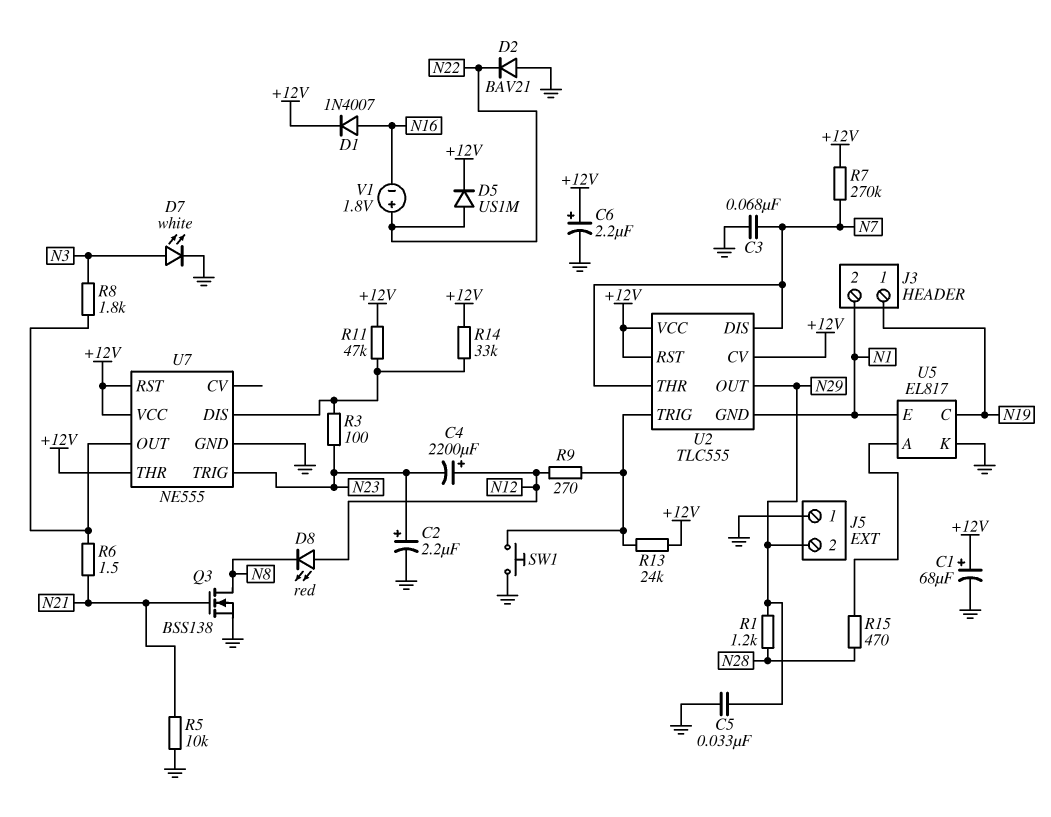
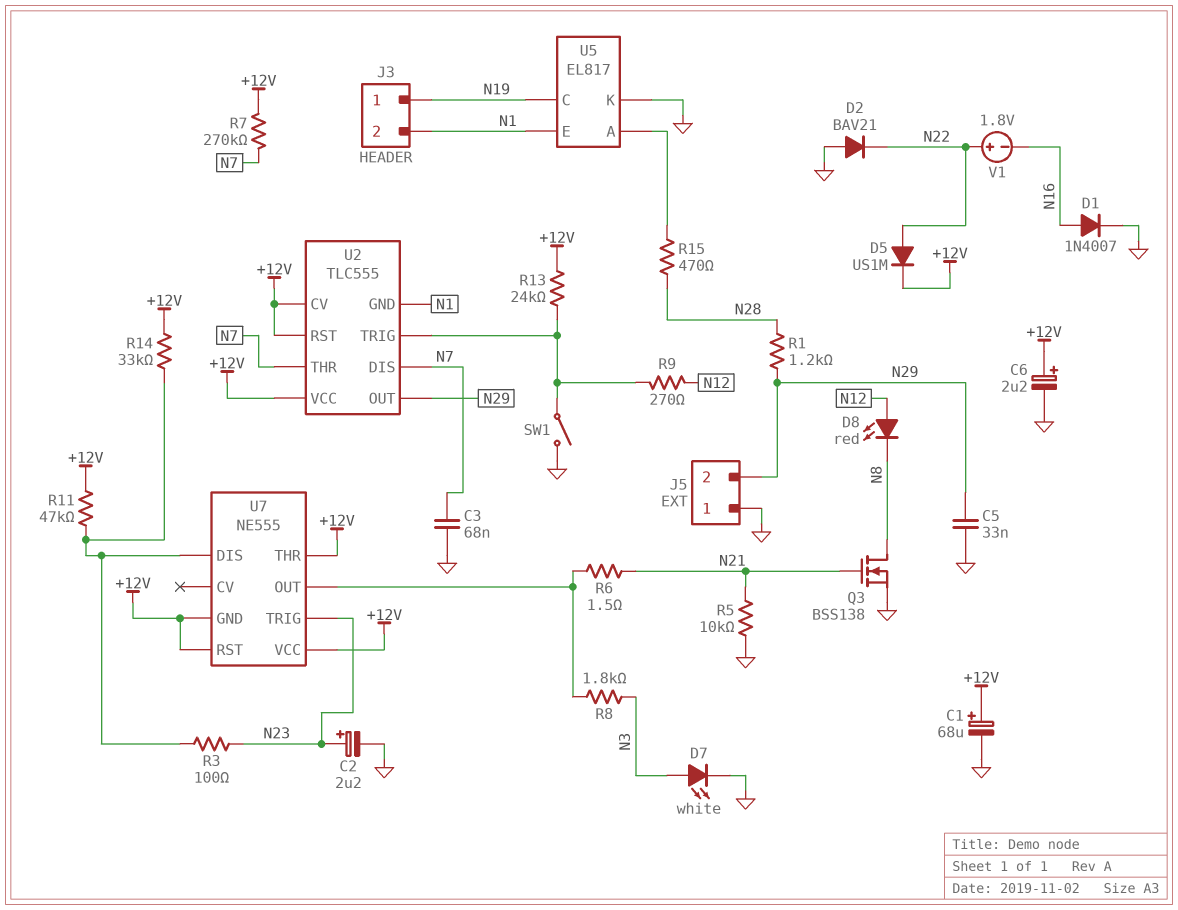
C4: 2200uF (plus N12, minus N23) -> none
D1: diode 1N4007 (A N16, K +12V) -> diode 1N4007 (A N16, K GND)
SW1: button (GND, U2/TRIG) -> switch (GND, U2/TRIG)
U7 pin GND: GND -> +12V

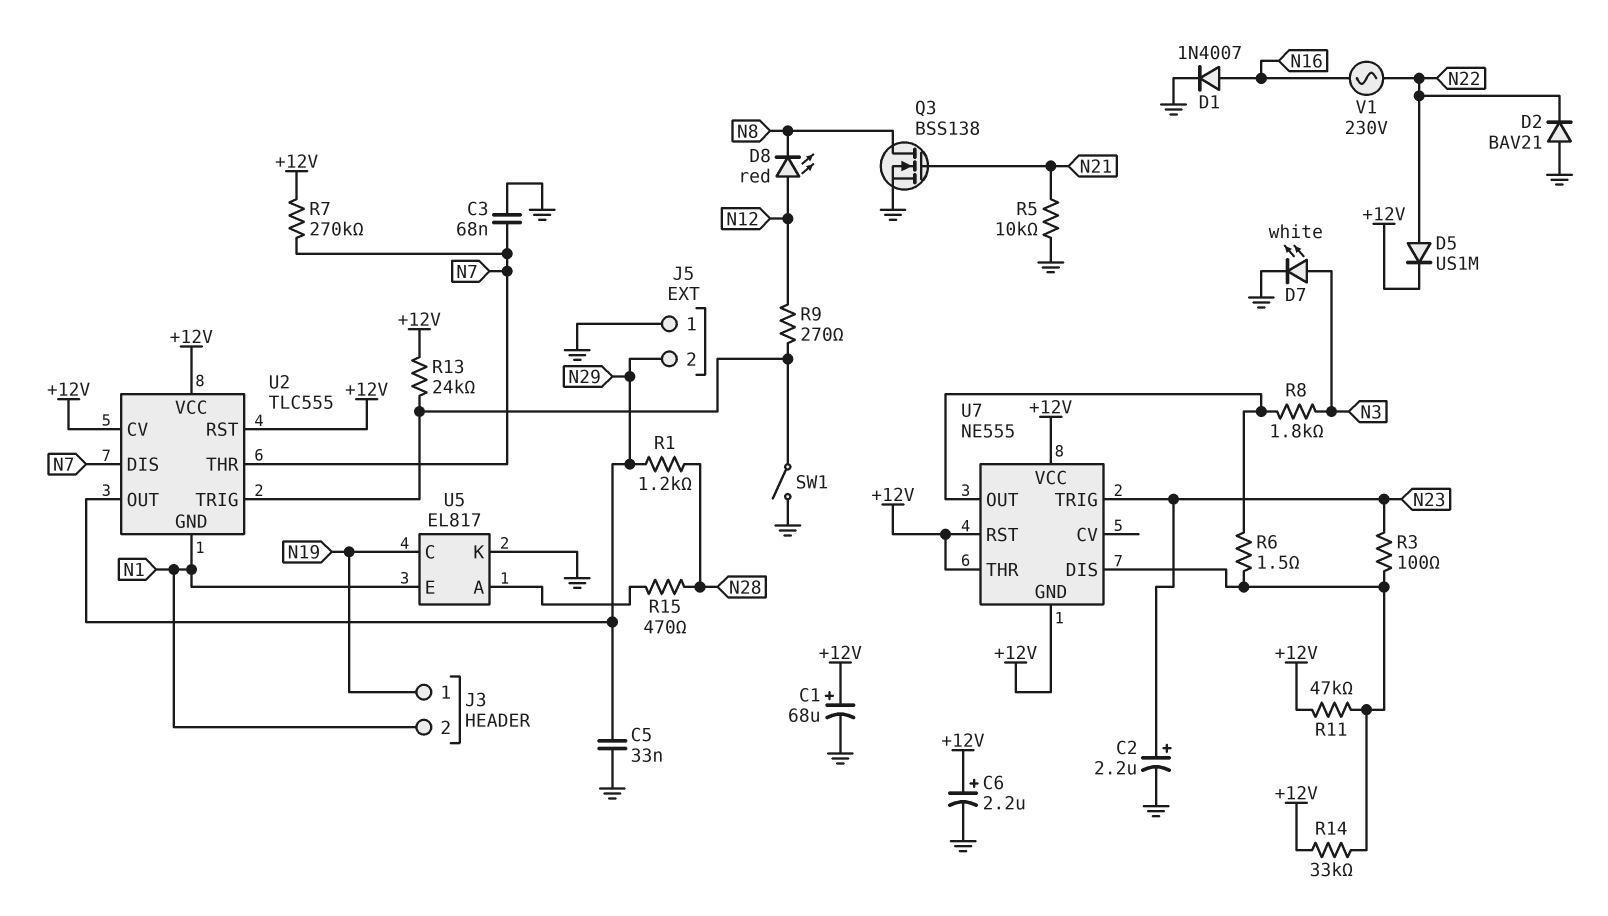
R6: 1.5 (N21, U7/OUT) -> 1.5 (U7/DIS, U7/OUT)
V1: 1.8V (plus N22, minus N16) -> AC 230V (N16, N22)

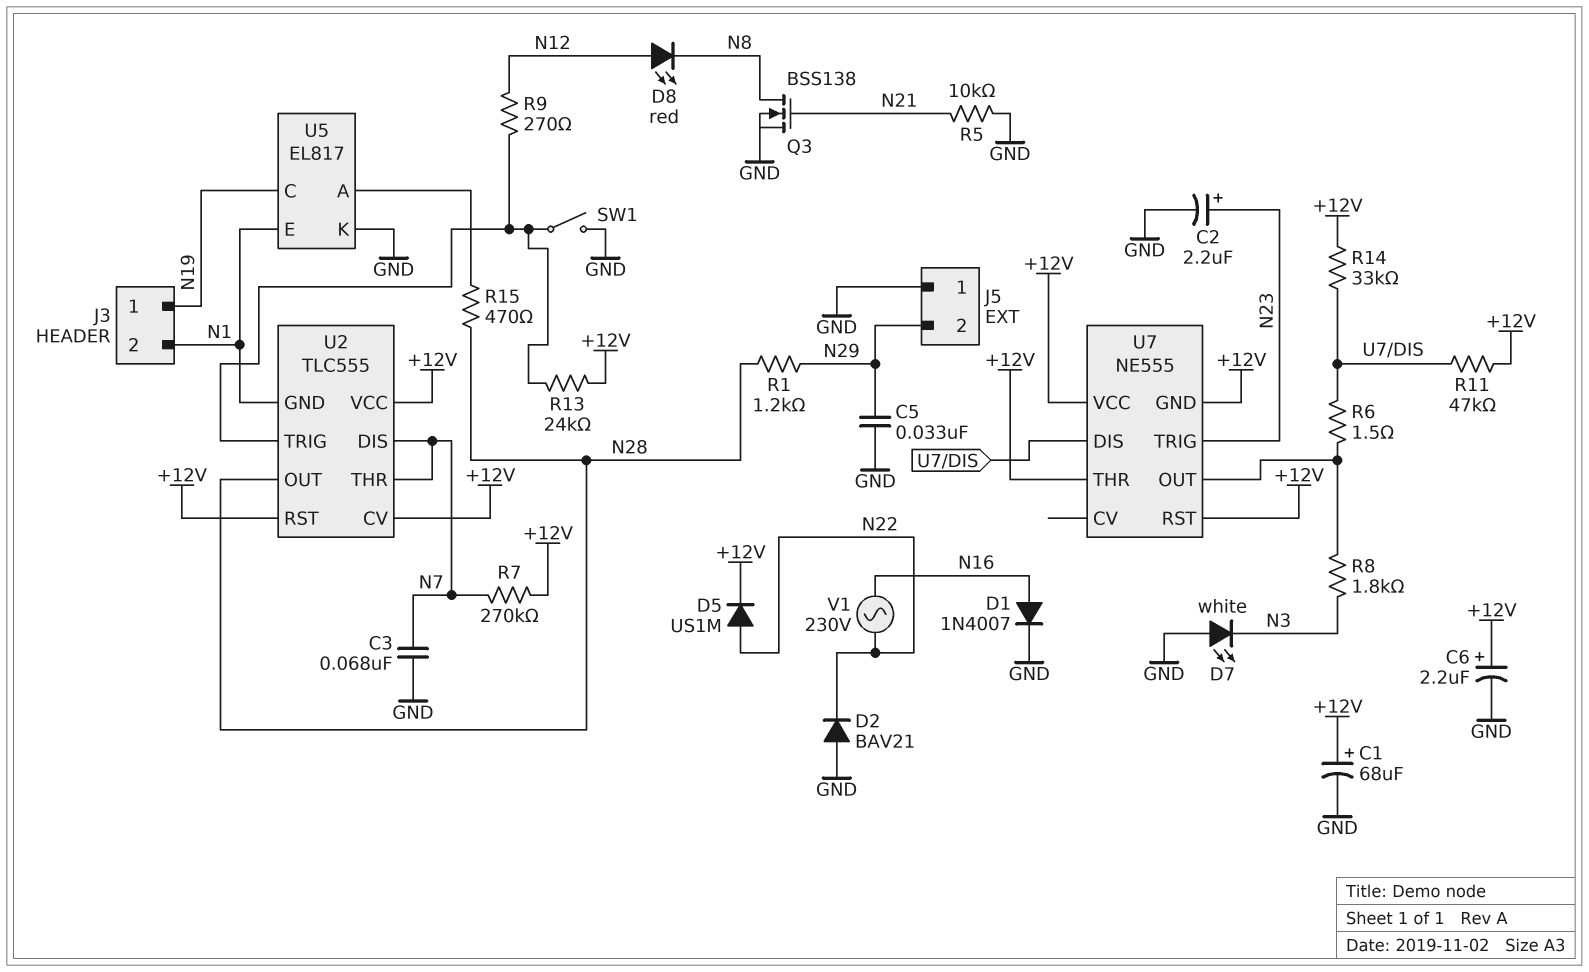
D7: LED white (A N3, K GND) -> LED white (A GND, K N3)
R3: 100 (N23, U7/DIS) -> none
U2 pin OUT: N29 -> N28

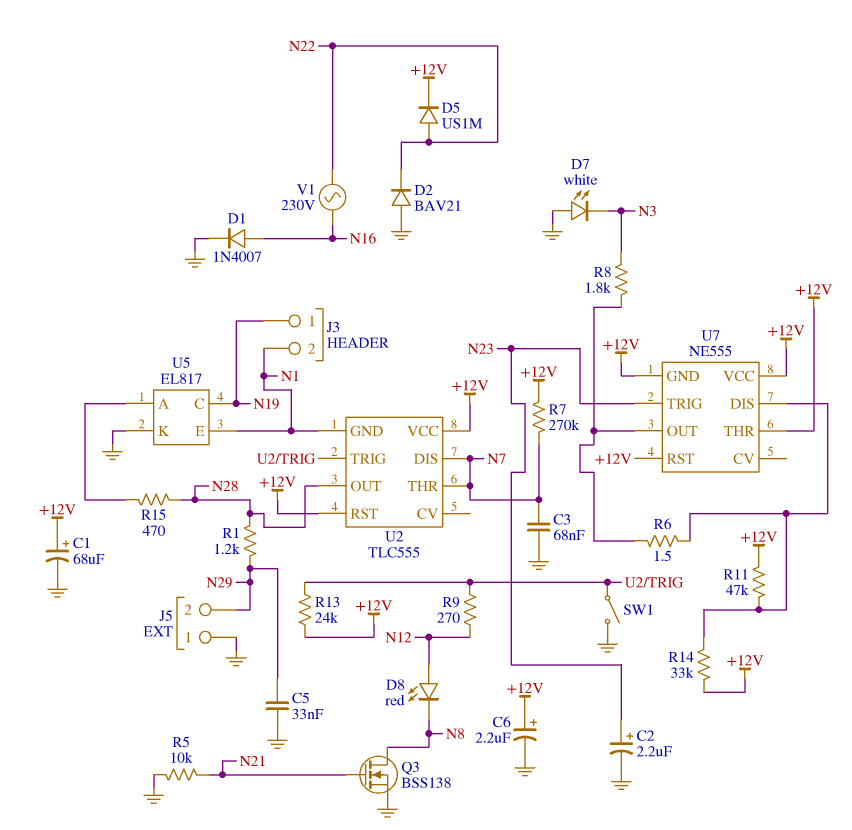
U2 pin CV: +12V -> none

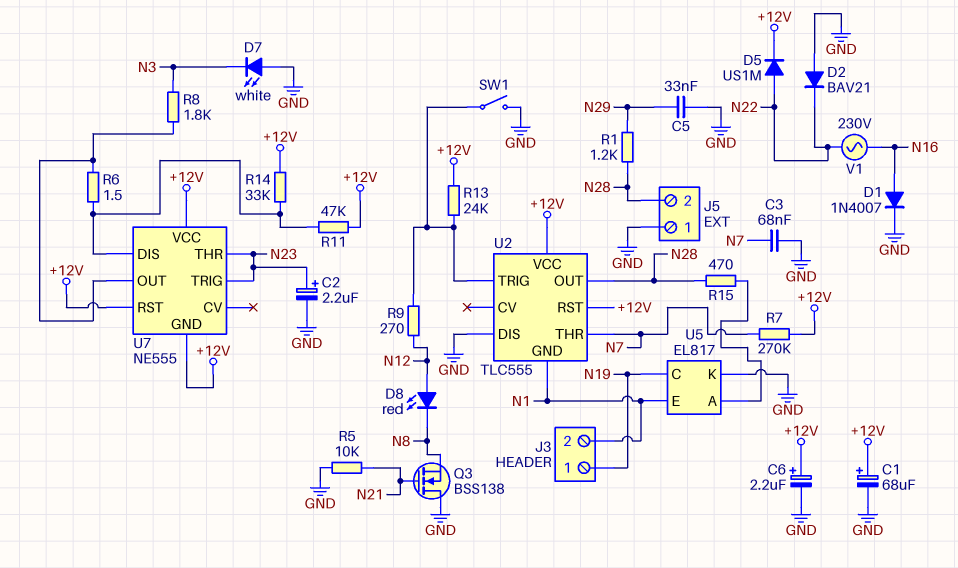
J5 pin 2: N29 -> N28
Q3: NMOS BSS138 (G N21, D N8, S GND) -> NMOS BSS138 (G N21, D GND, S N8)
U2 pin DIS: N7 -> GND
U7 pin THR: +12V -> N23

